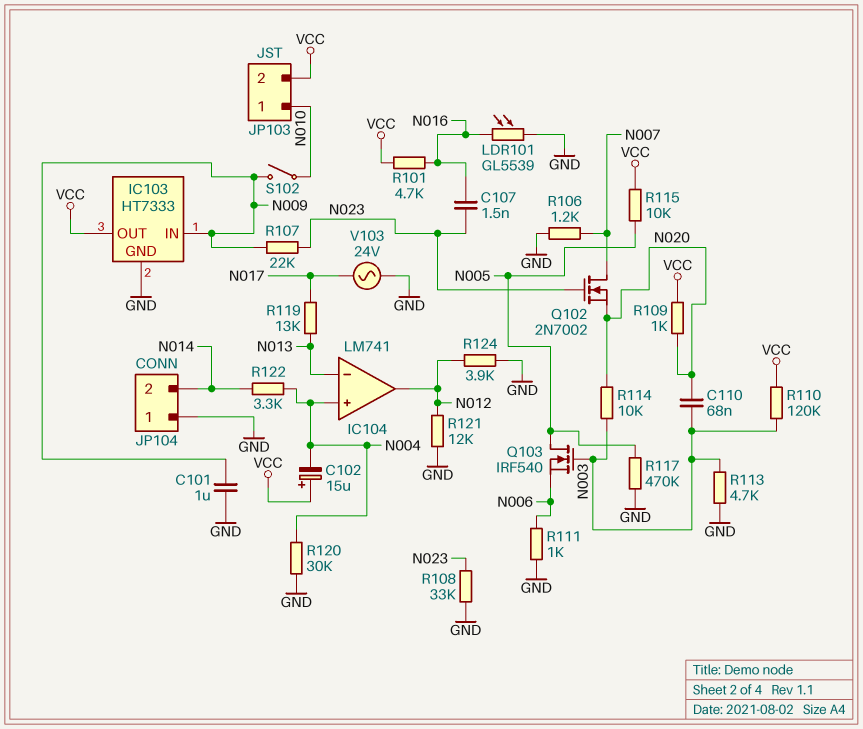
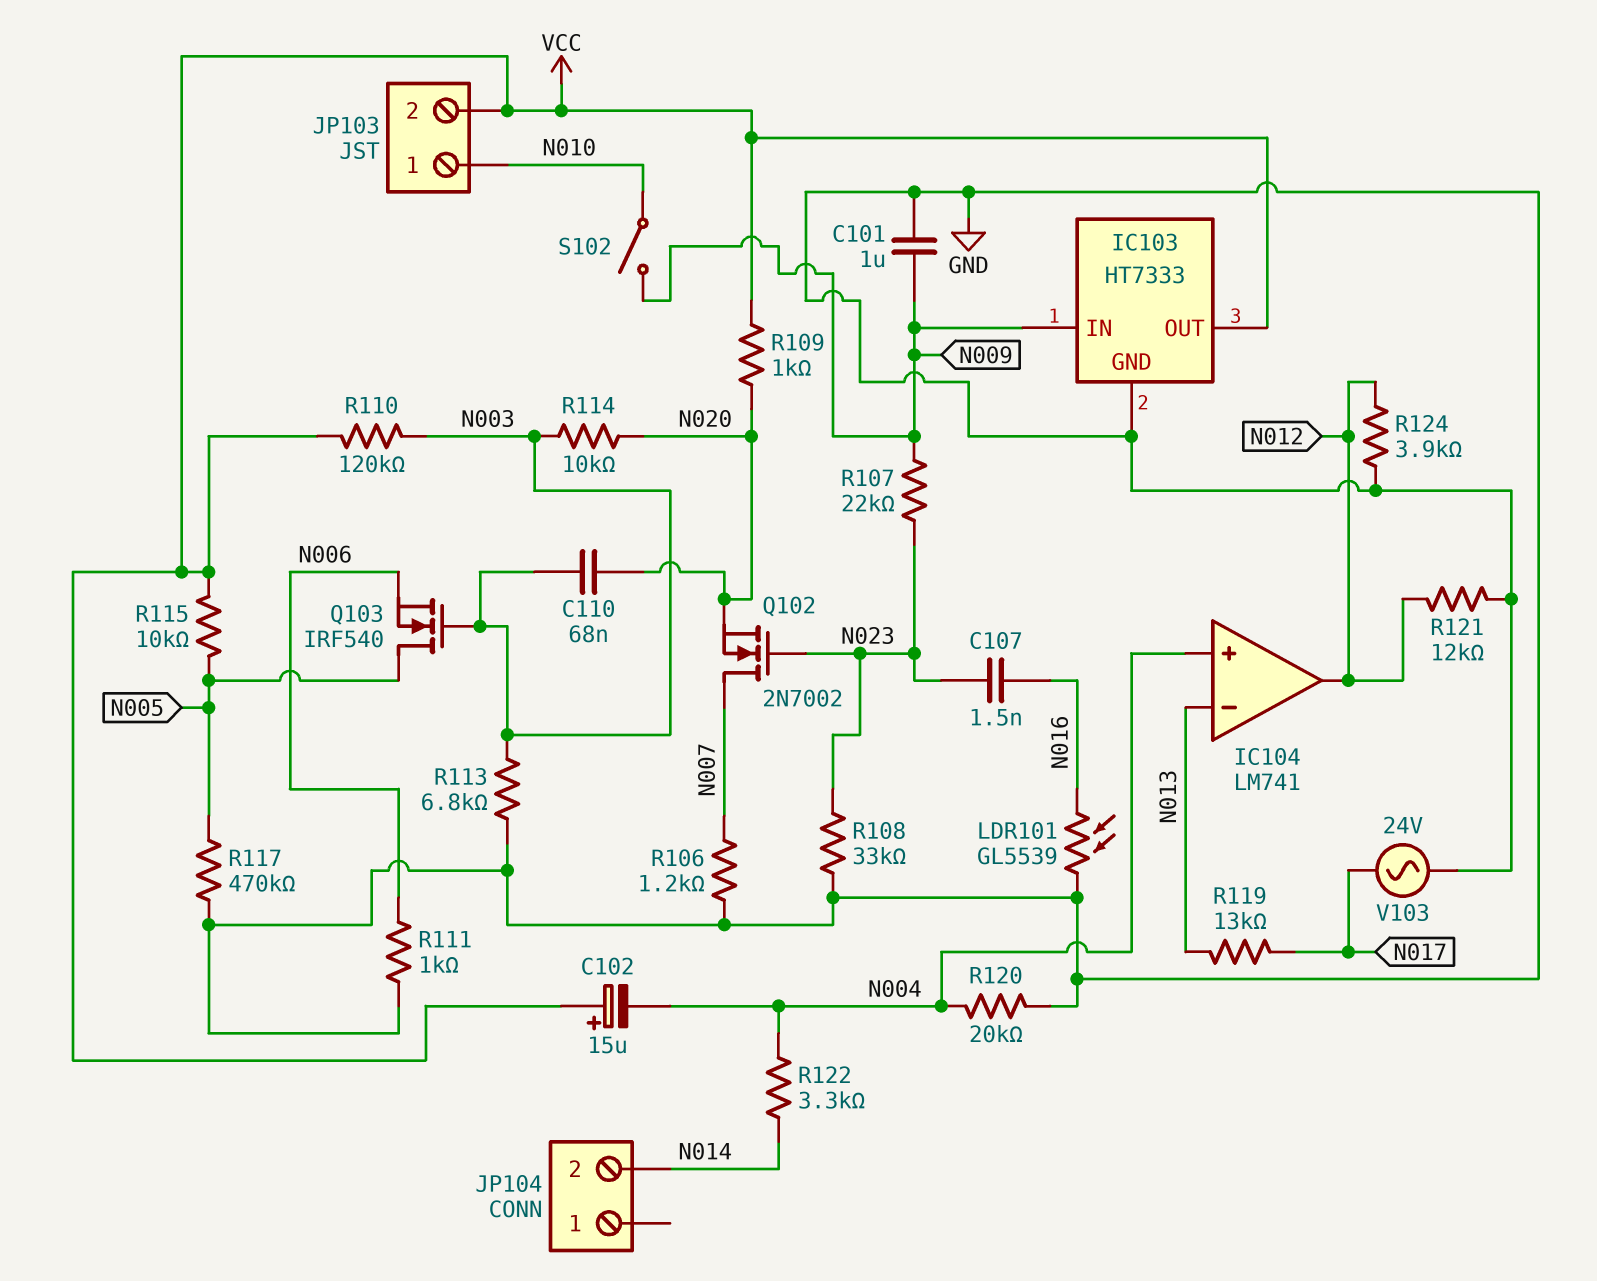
JP104 pin 1: GND -> none
R101: 4.7k (N016, VCC) -> none
R113: 4.7k (GND, N003) -> 6.8k (GND, N003)
R120: 30k (GND, N004) -> 20k (GND, N004)

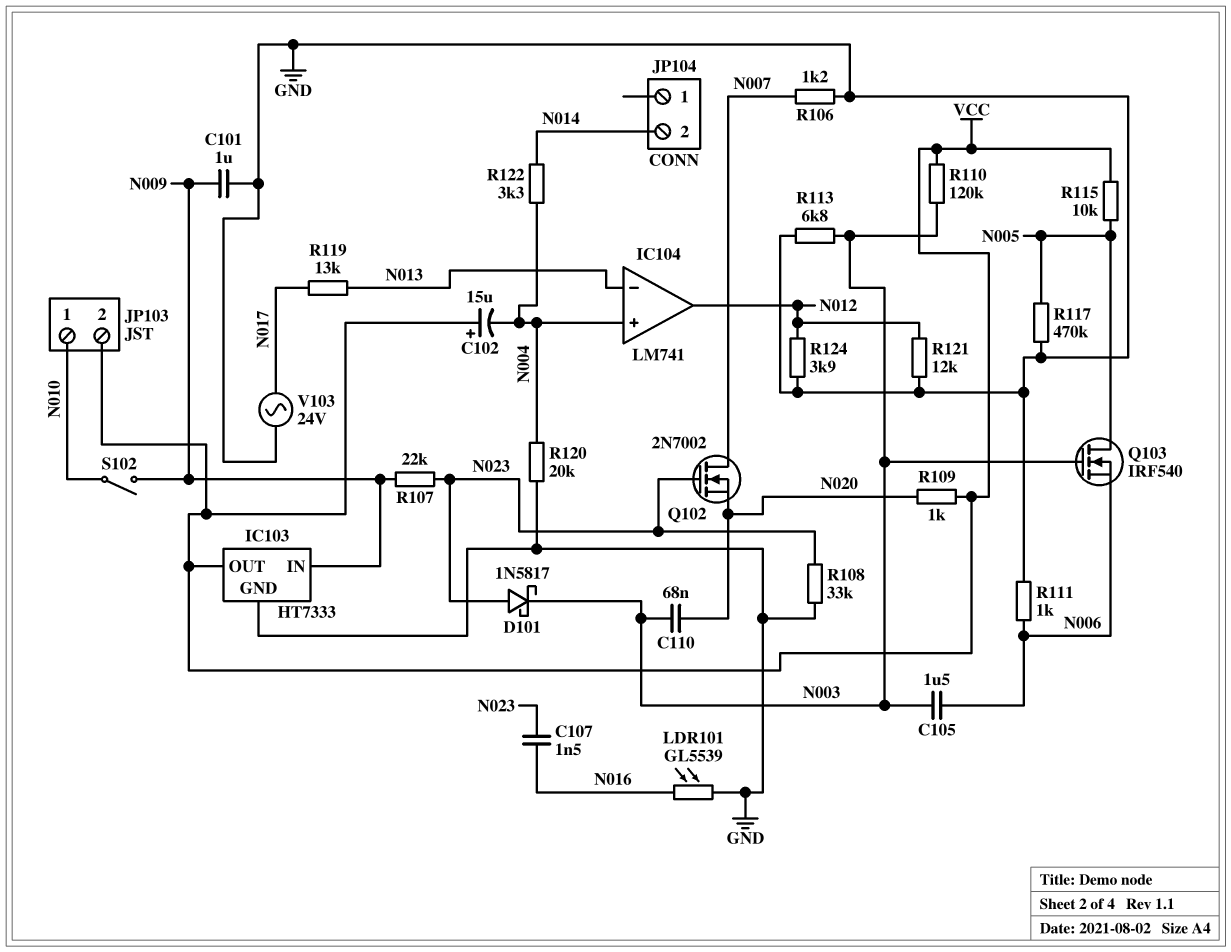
C105: none -> 1.5uF (N003, N006)
D101: none -> schottky 1N5817 (A N023, K N003)
R114: 10k (N003, N020) -> none

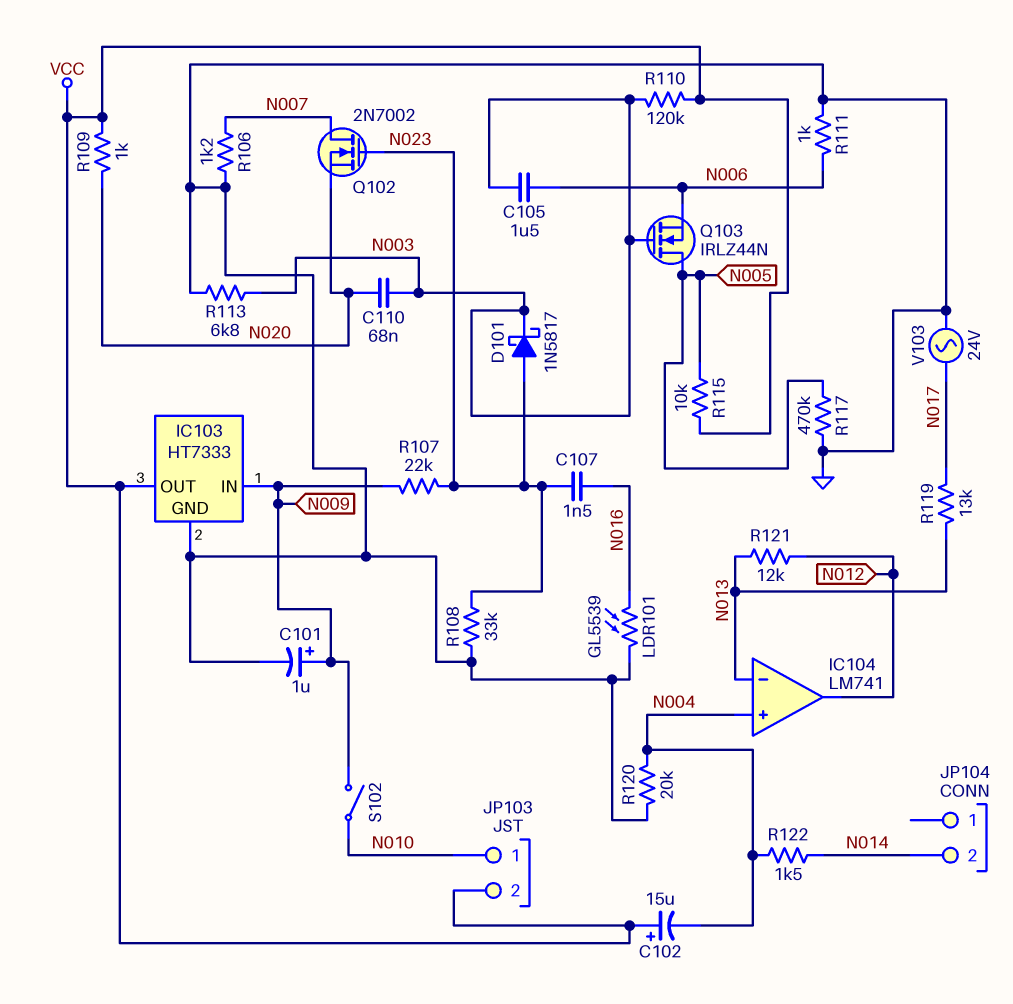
C101: 1uF (GND, N009) -> 1uF (plus N009, minus GND)
Q103: NMOS IRF540 (G N003, D N005, S N006) -> NMOS IRLZ44N (G N003, D N005, S N006)
R121: 12k (GND, N012) -> 12k (N012, N013)
R122: 3.3k (N004, N014) -> 1.5k (N004, N014)
R124: 3.9k (GND, N012) -> none

